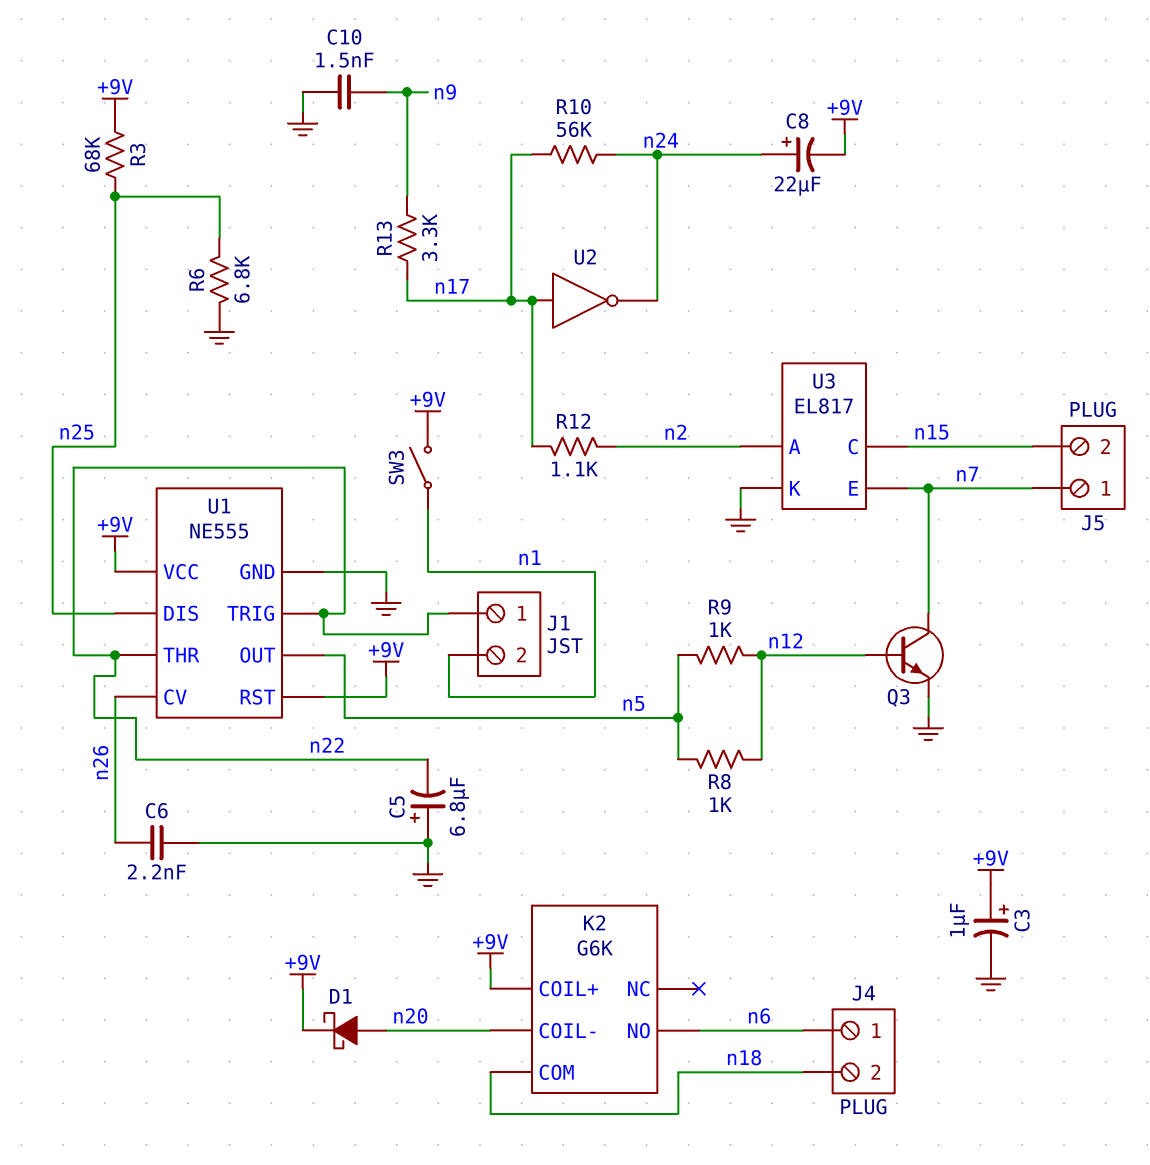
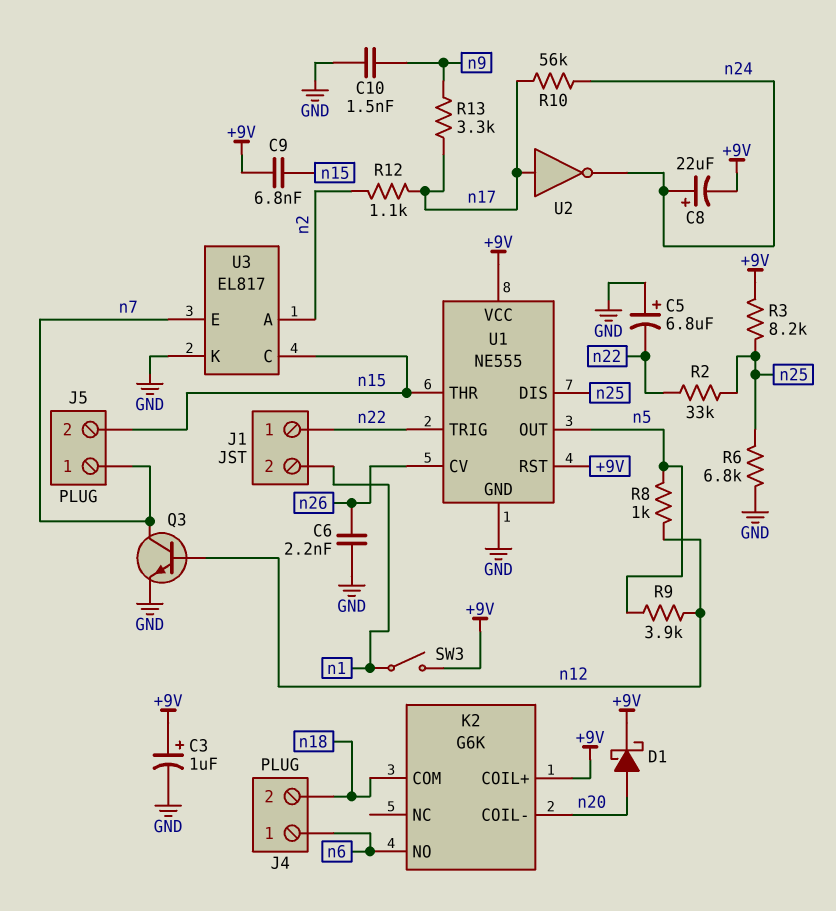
C9: none -> 6.8nF (+9V, n15)
R2: none -> 33k (n22, n25)
R3: 68k (+9V, n25) -> 8.2k (+9V, n25)
R9: 1k (n5, n12) -> 3.9k (n5, n12)
U1 pin THR: n22 -> n15

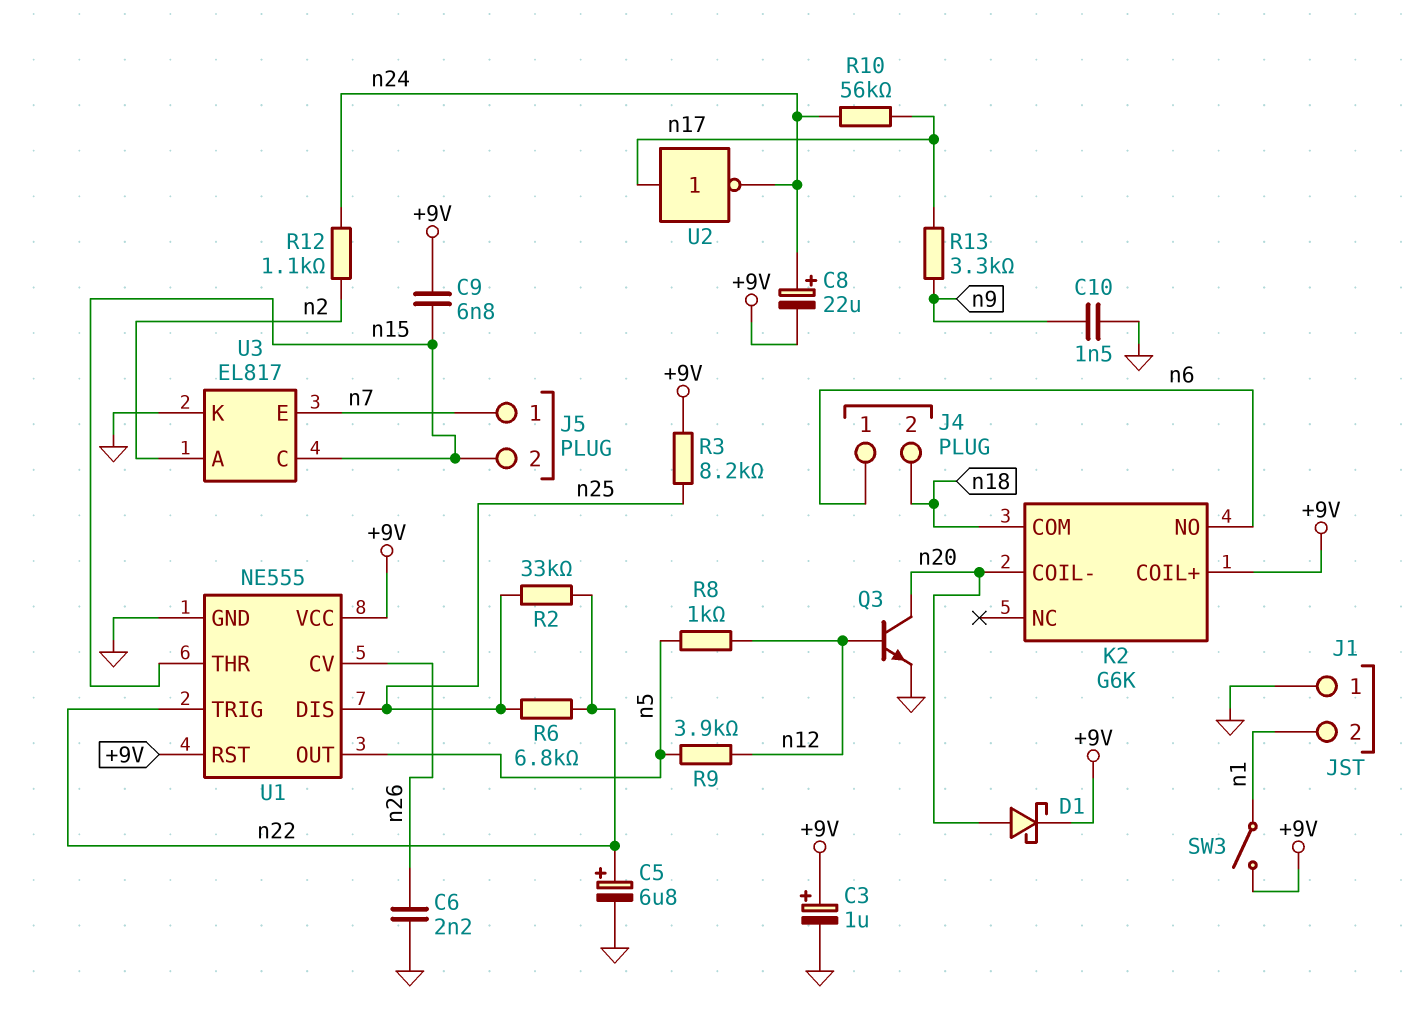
C5: 6.8uF (plus GND, minus n22) -> 6.8uF (plus n22, minus GND)
J1 pin 1: n22 -> GND
Q3: NPN (B n12, C n7, E GND) -> NPN (B n12, C n20, E GND)
R6: 6.8k (GND, n25) -> 6.8k (n22, n25)
R12: 1.1k (n2, n17) -> 1.1k (n2, n24)

